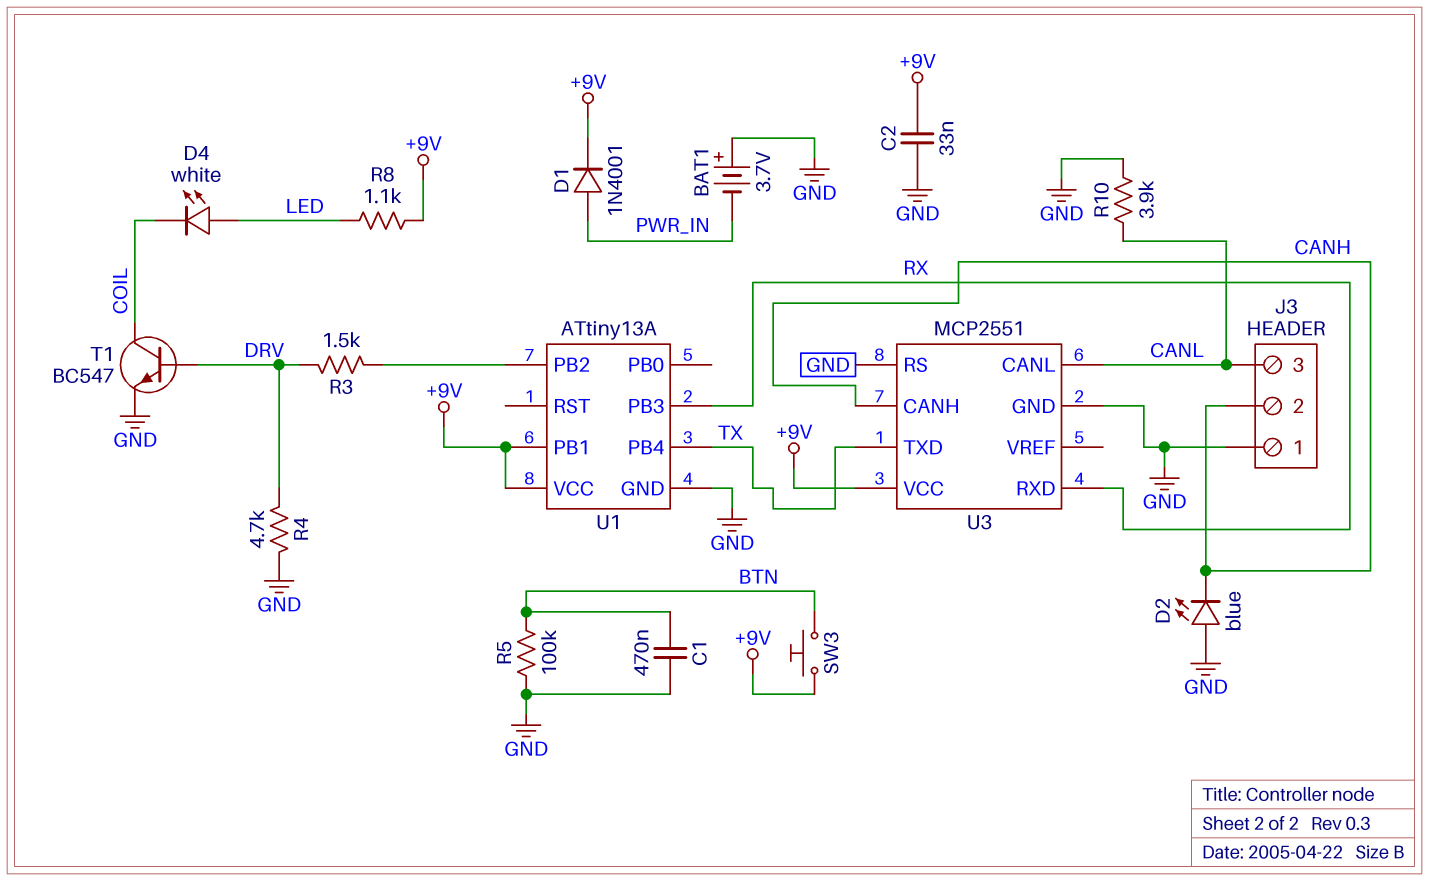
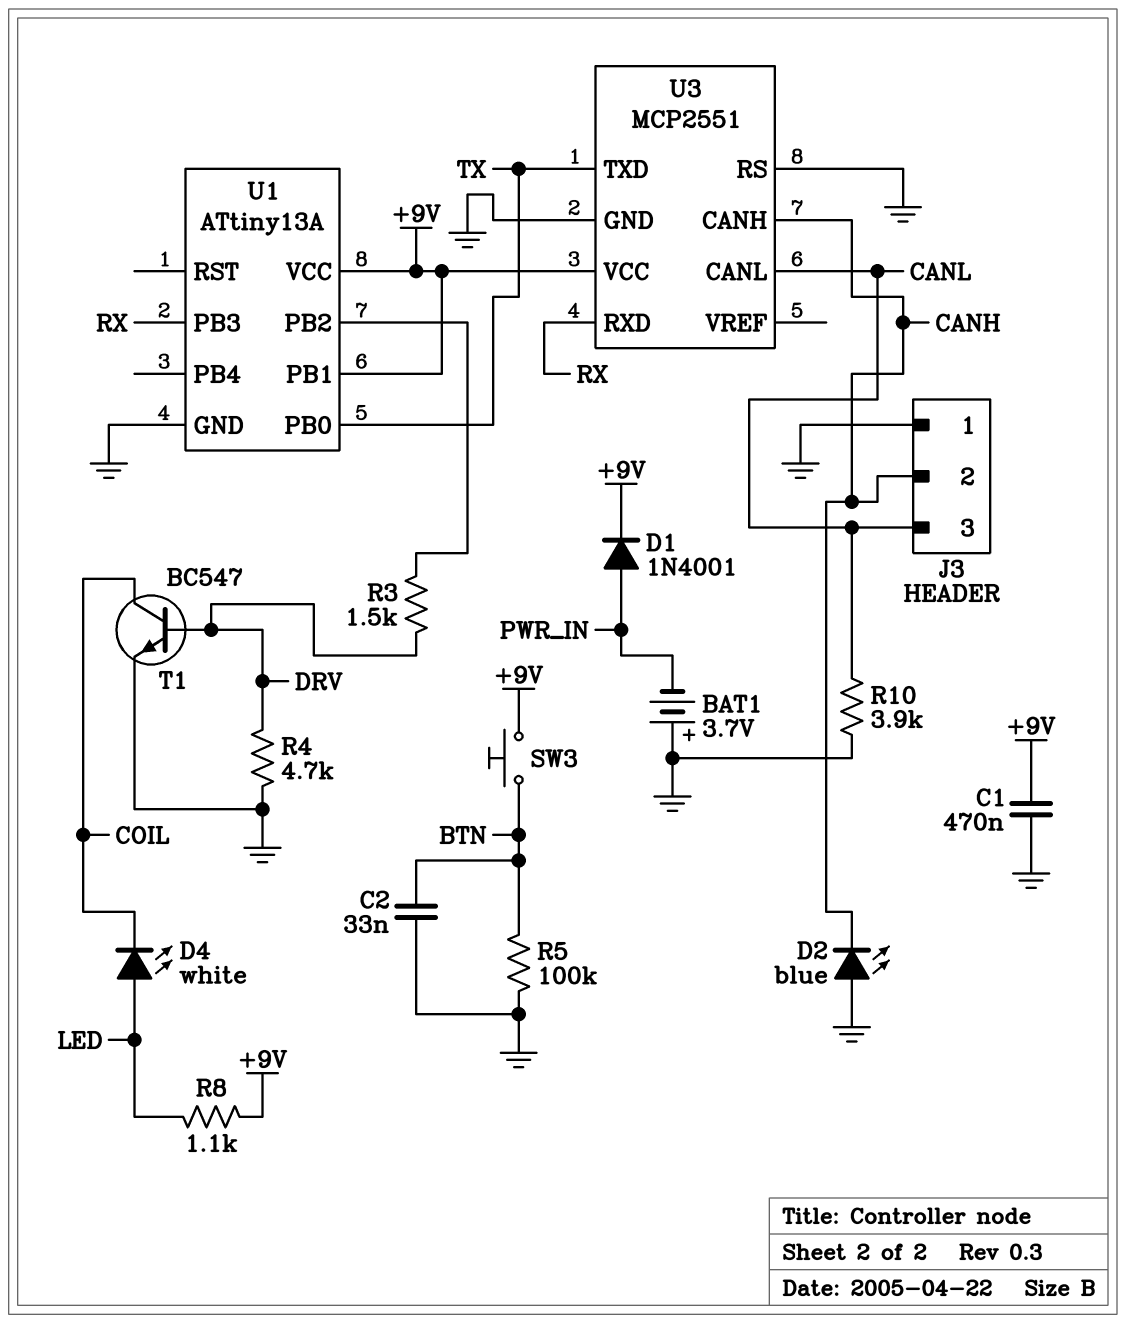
C1: 470nF (BTN, GND) -> 470nF (+9V, GND)
C2: 33nF (+9V, GND) -> 33nF (BTN, GND)
U1 pin PB0: none -> TX
U1 pin PB4: TX -> none

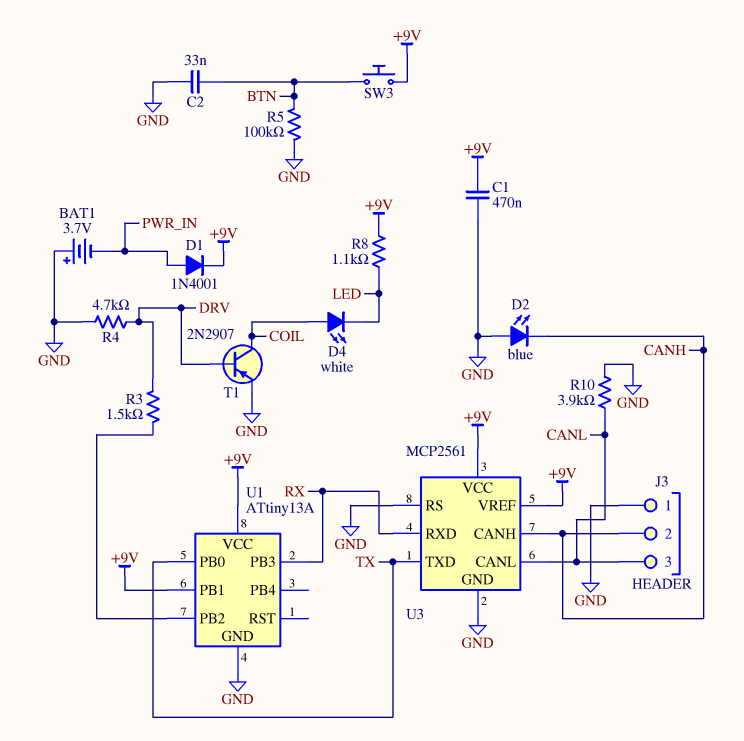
D4: LED white (A LED, K COIL) -> LED white (A COIL, K LED)
T1: NPN BC547 (B DRV, C COIL, E GND) -> PNP 2N2907 (B DRV, C COIL, E GND)
U3: MCP2551 -> MCP2561
U3 pin VREF: none -> +9V

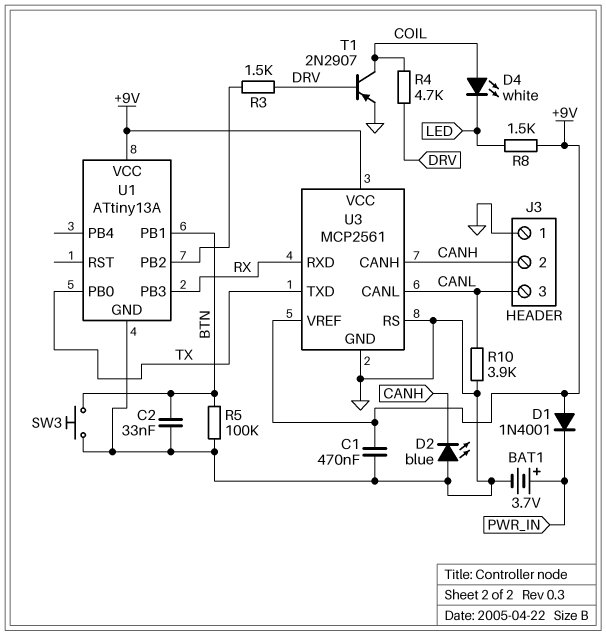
BAT1: 3.7V (plus GND, minus PWR_IN) -> 3.7V (plus PWR_IN, minus GND)
D1: diode 1N4001 (A PWR_IN, K +9V) -> diode 1N4001 (A +9V, K PWR_IN)
R4: 4.7k (DRV, GND) -> 4.7k (COIL, DRV)
R8: 1.1k (+9V, LED) -> 1.5k (+9V, LED)
SW3: button (+9V, BTN) -> button (BTN, GND)
U1 pin PB1: +9V -> BTN

